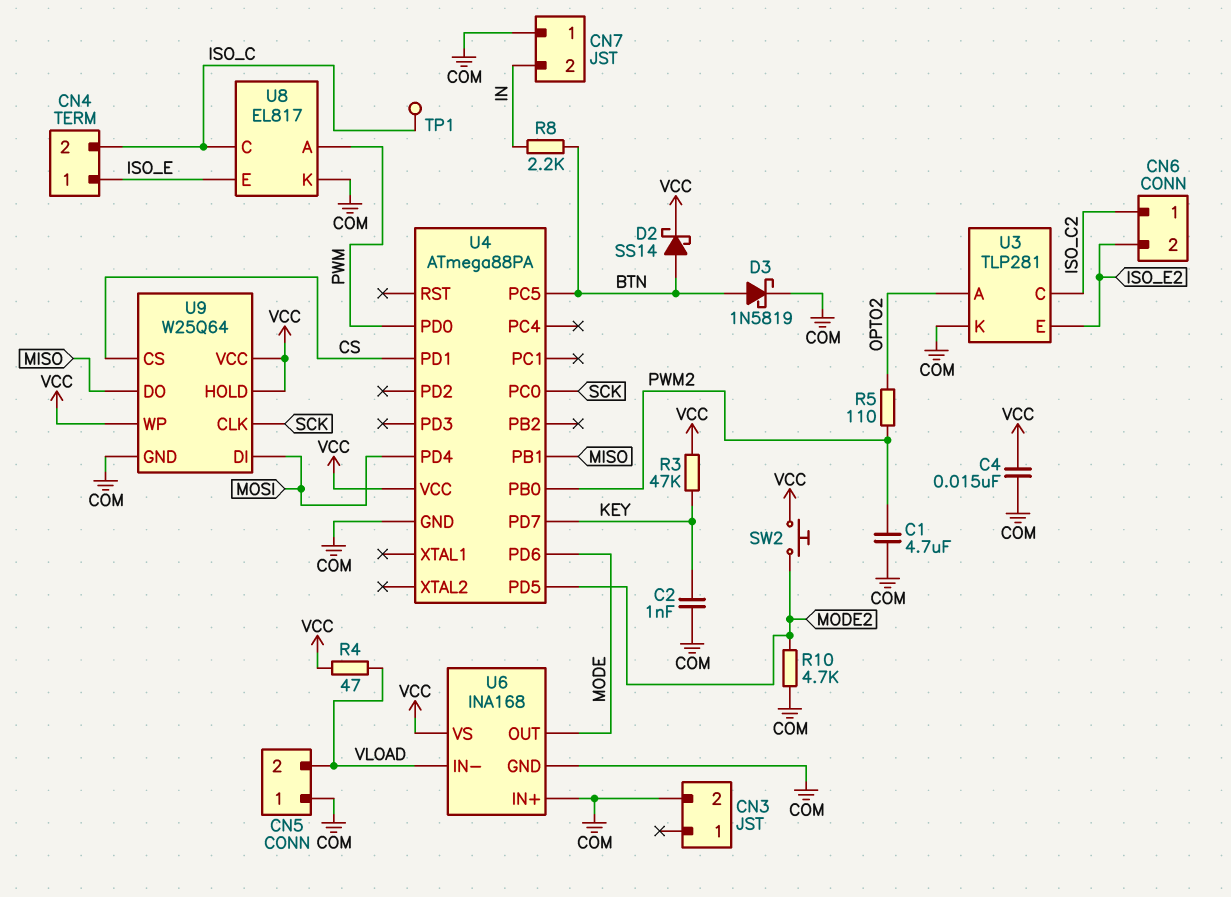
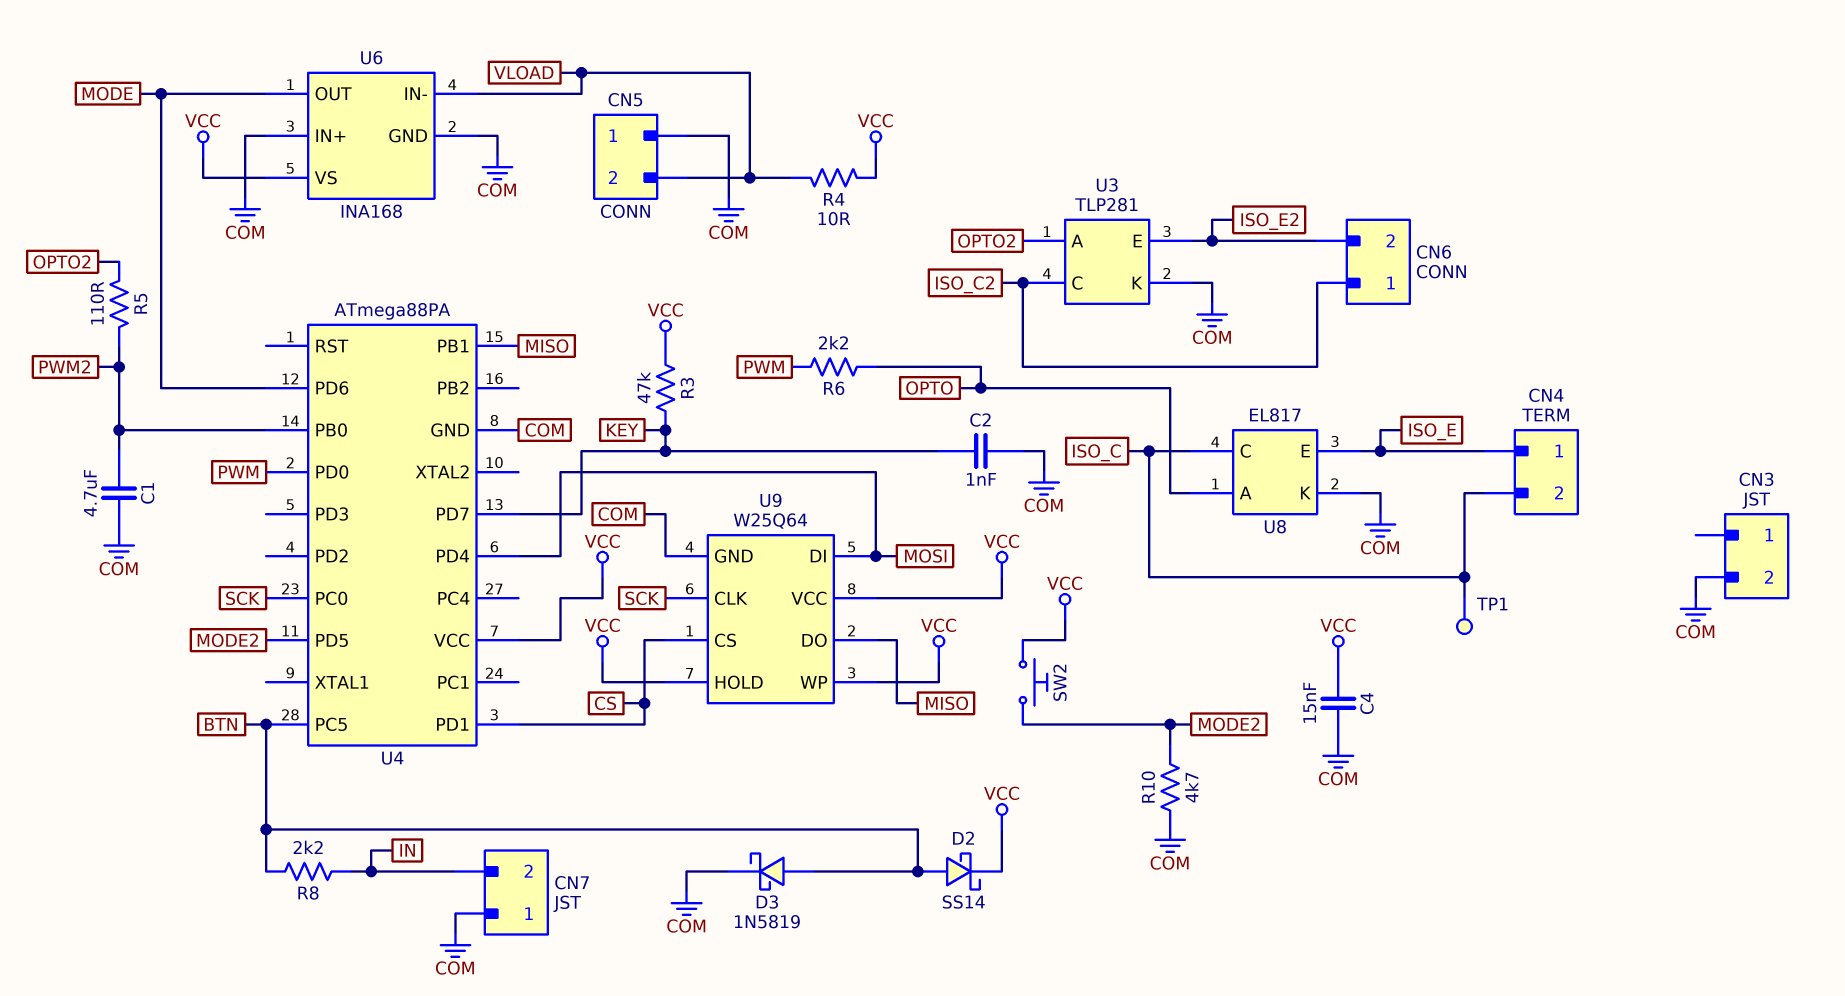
R4: 47 (VCC, VLOAD) -> 10 (VCC, VLOAD)
R6: none -> 2.2k (OPTO, PWM)
U8 pin A: PWM -> OPTO

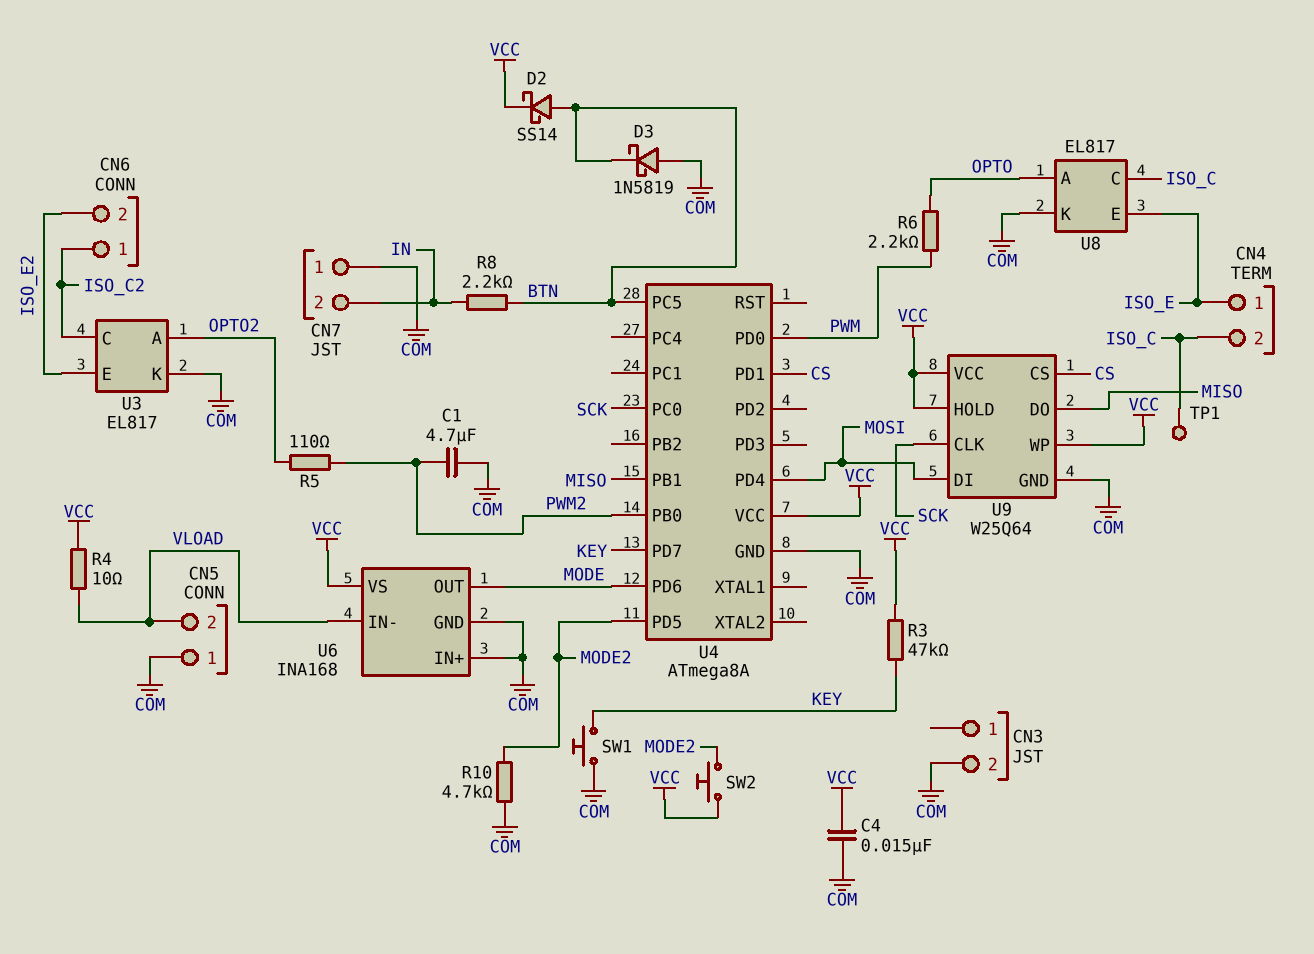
C2: 1nF (COM, KEY) -> none
D3: schottky 1N5819 (A BTN, K COM) -> schottky 1N5819 (A COM, K BTN)
SW1: none -> button (COM, KEY)
U3: TLP281 -> EL817
U4: ATmega88PA -> ATmega8A

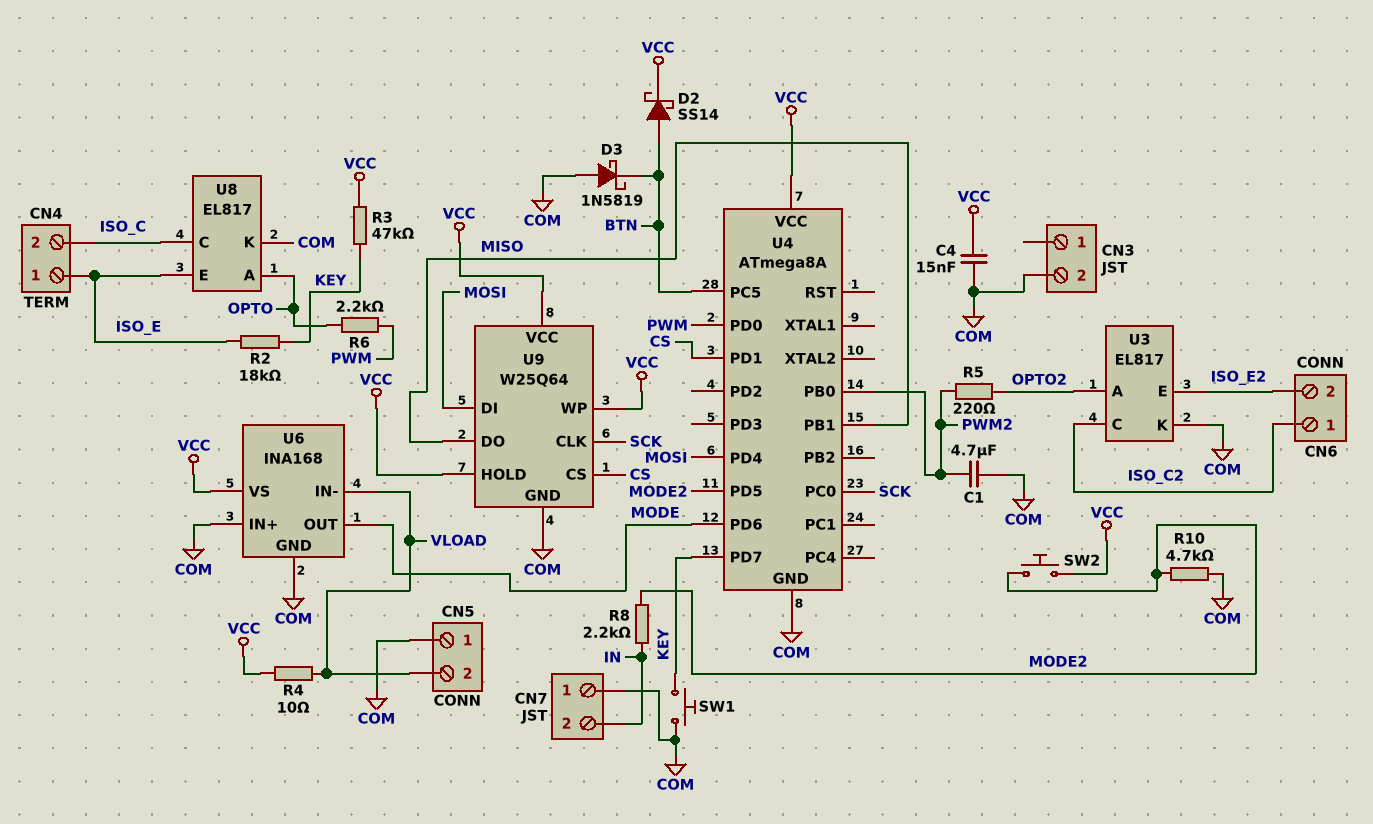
R2: none -> 18k (ISO_E, KEY)
R5: 110 (OPTO2, PWM2) -> 220 (OPTO2, PWM2)
R8: 2.2k (BTN, IN) -> 2.2k (IN, MODE2)
TP1: test point (ISO_C) -> none

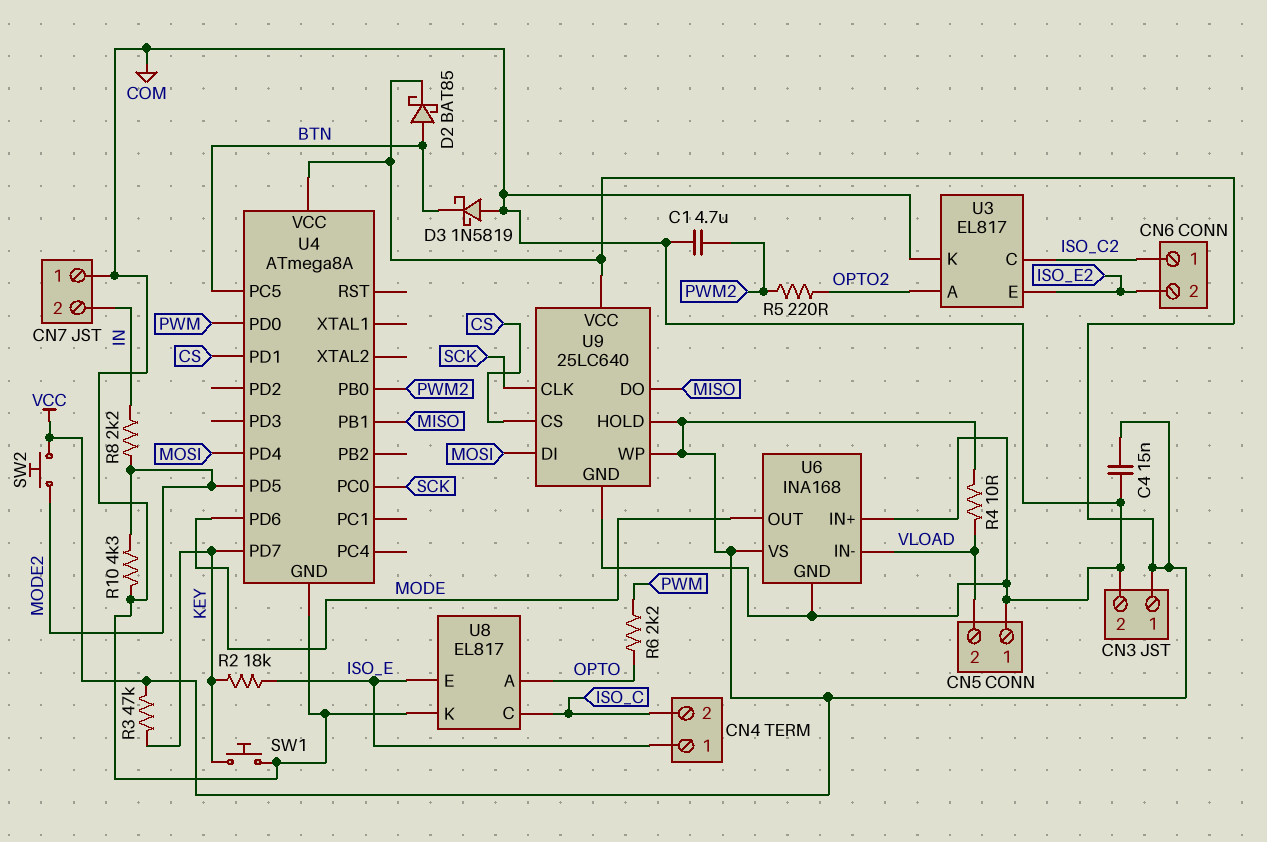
CN3 pin 1: none -> VCC
D2: schottky SS14 (A BTN, K VCC) -> schottky BAT85 (A BTN, K VCC)
R10: 4.7k (COM, MODE2) -> 4.3k (COM, MODE2)
U9: W25Q64 -> 25LC640

